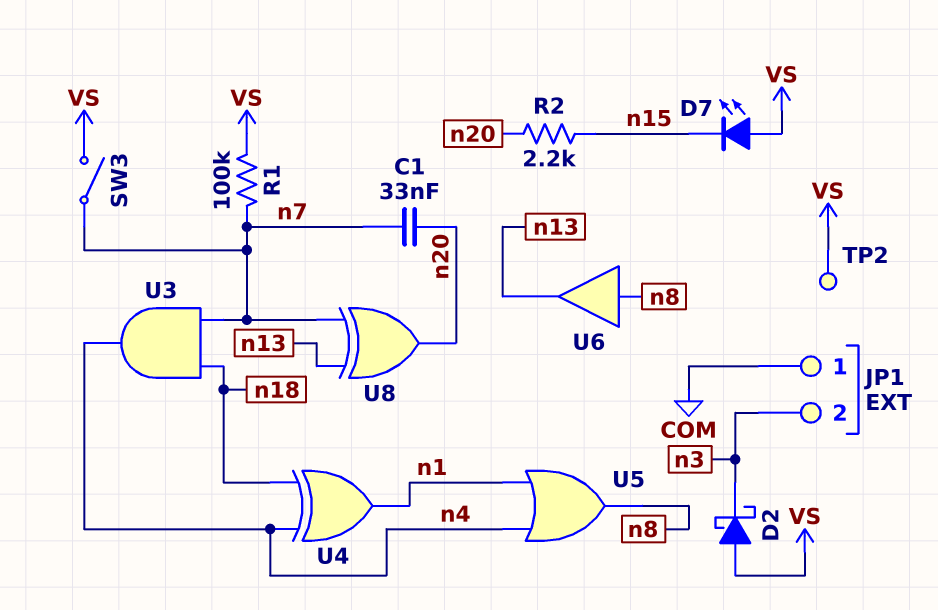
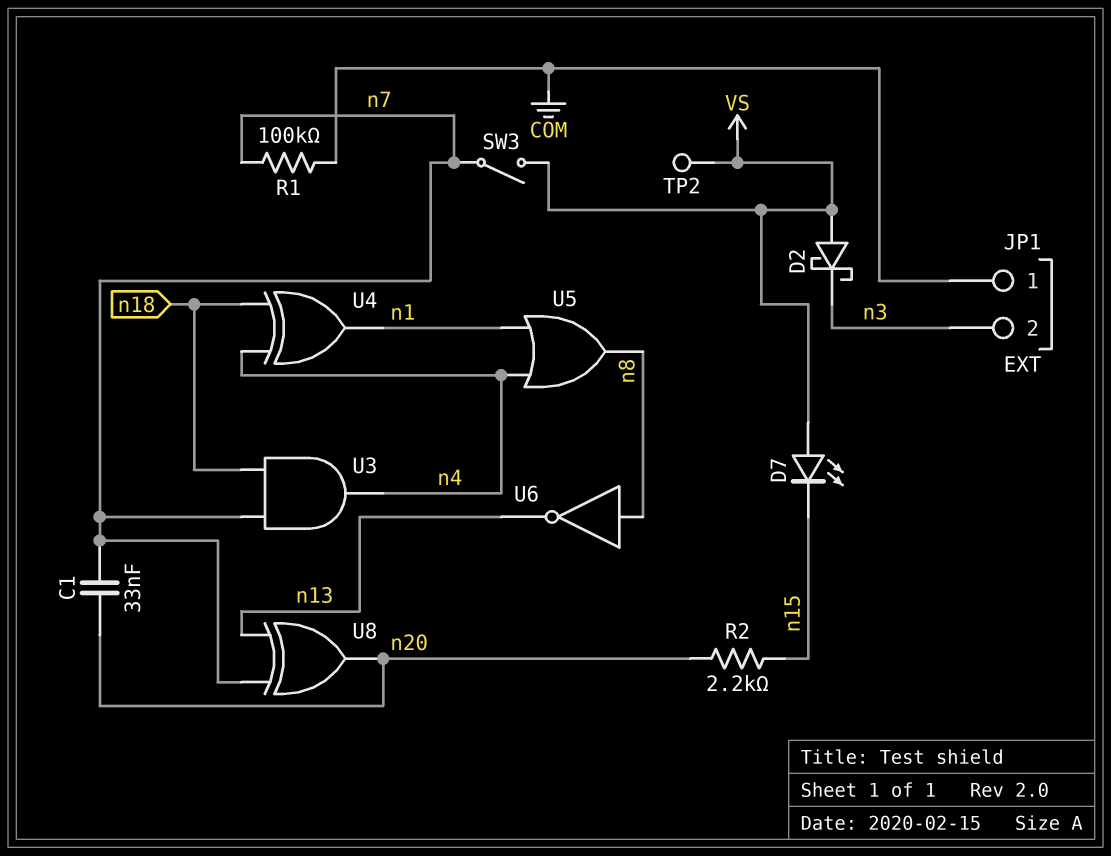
R1: 100k (VS, n7) -> 100k (COM, n7)
U6: buffer (in n8, out n13) -> NOT (in n8, out n13)

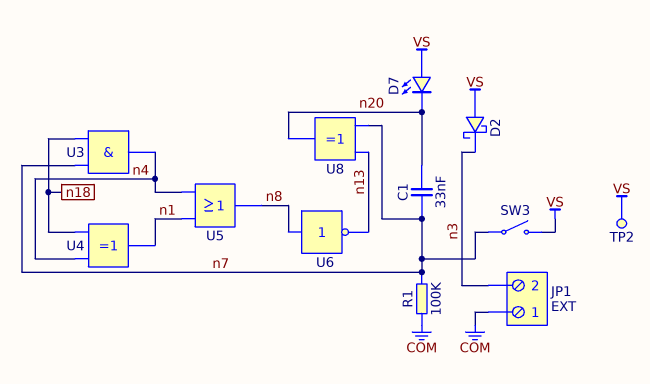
D7: LED (A VS, K n15) -> LED (A VS, K n20)
R2: 2.2k (n15, n20) -> none

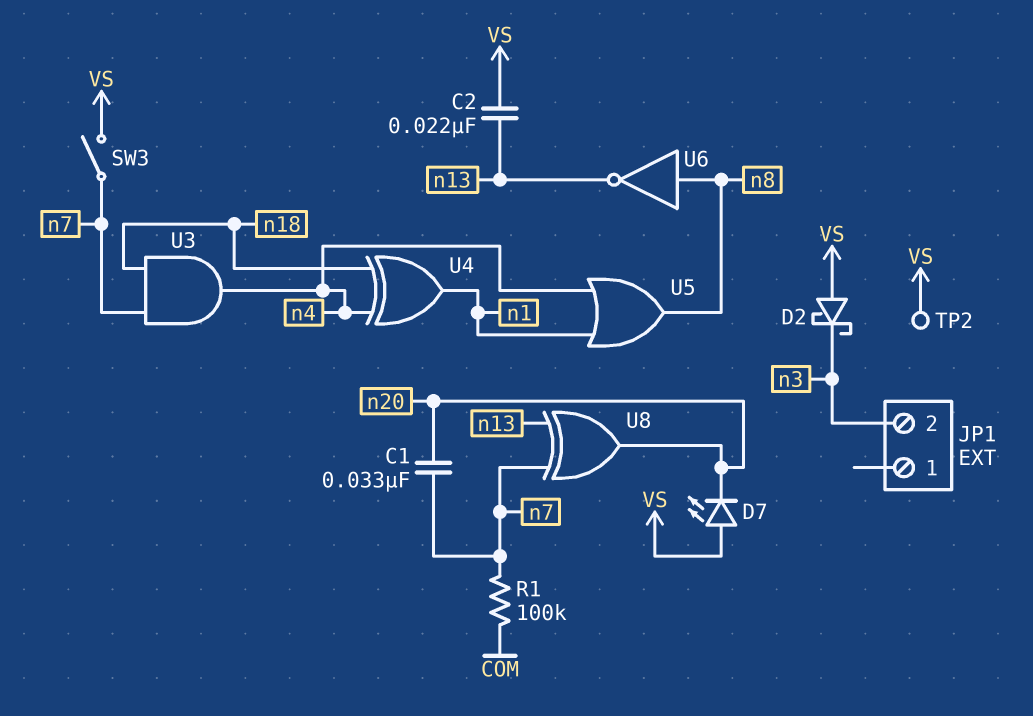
C2: none -> 22nF (VS, n13)
JP1 pin 1: COM -> none

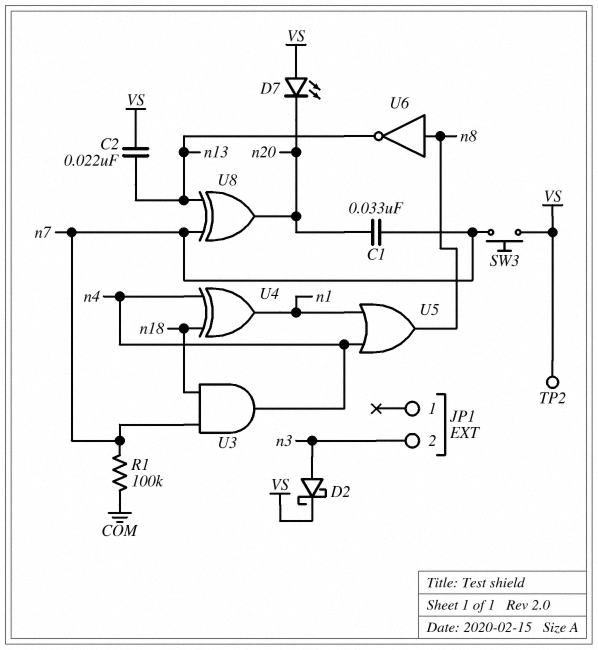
D2: schottky (A VS, K n3) -> schottky (A n3, K VS)
SW3: switch (VS, n7) -> button (VS, n7)

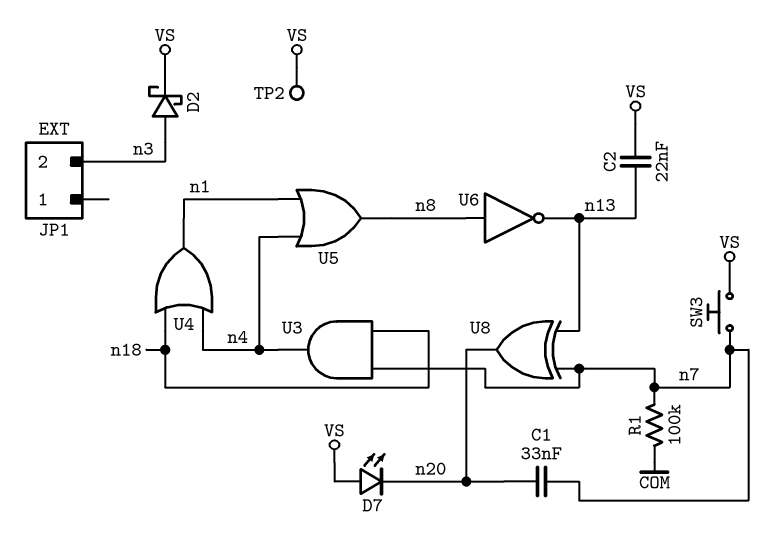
U4: XOR (in n4, in n18, out n1) -> OR (in n4, in n18, out n1)

